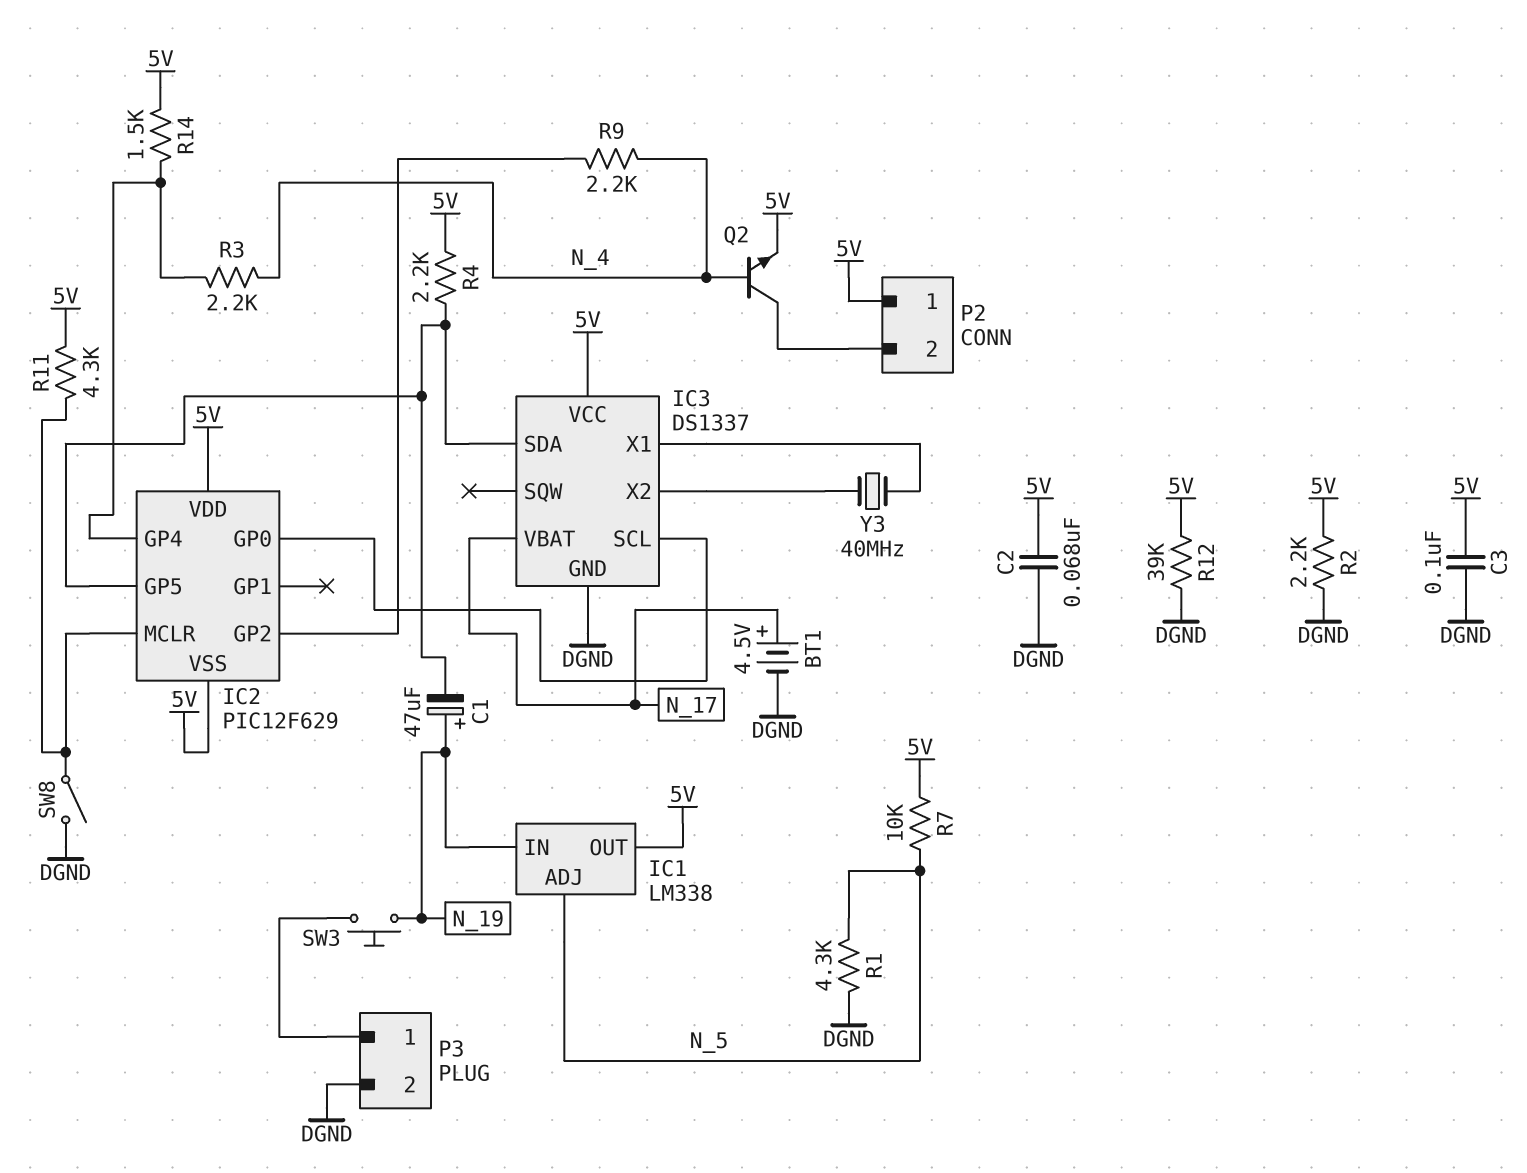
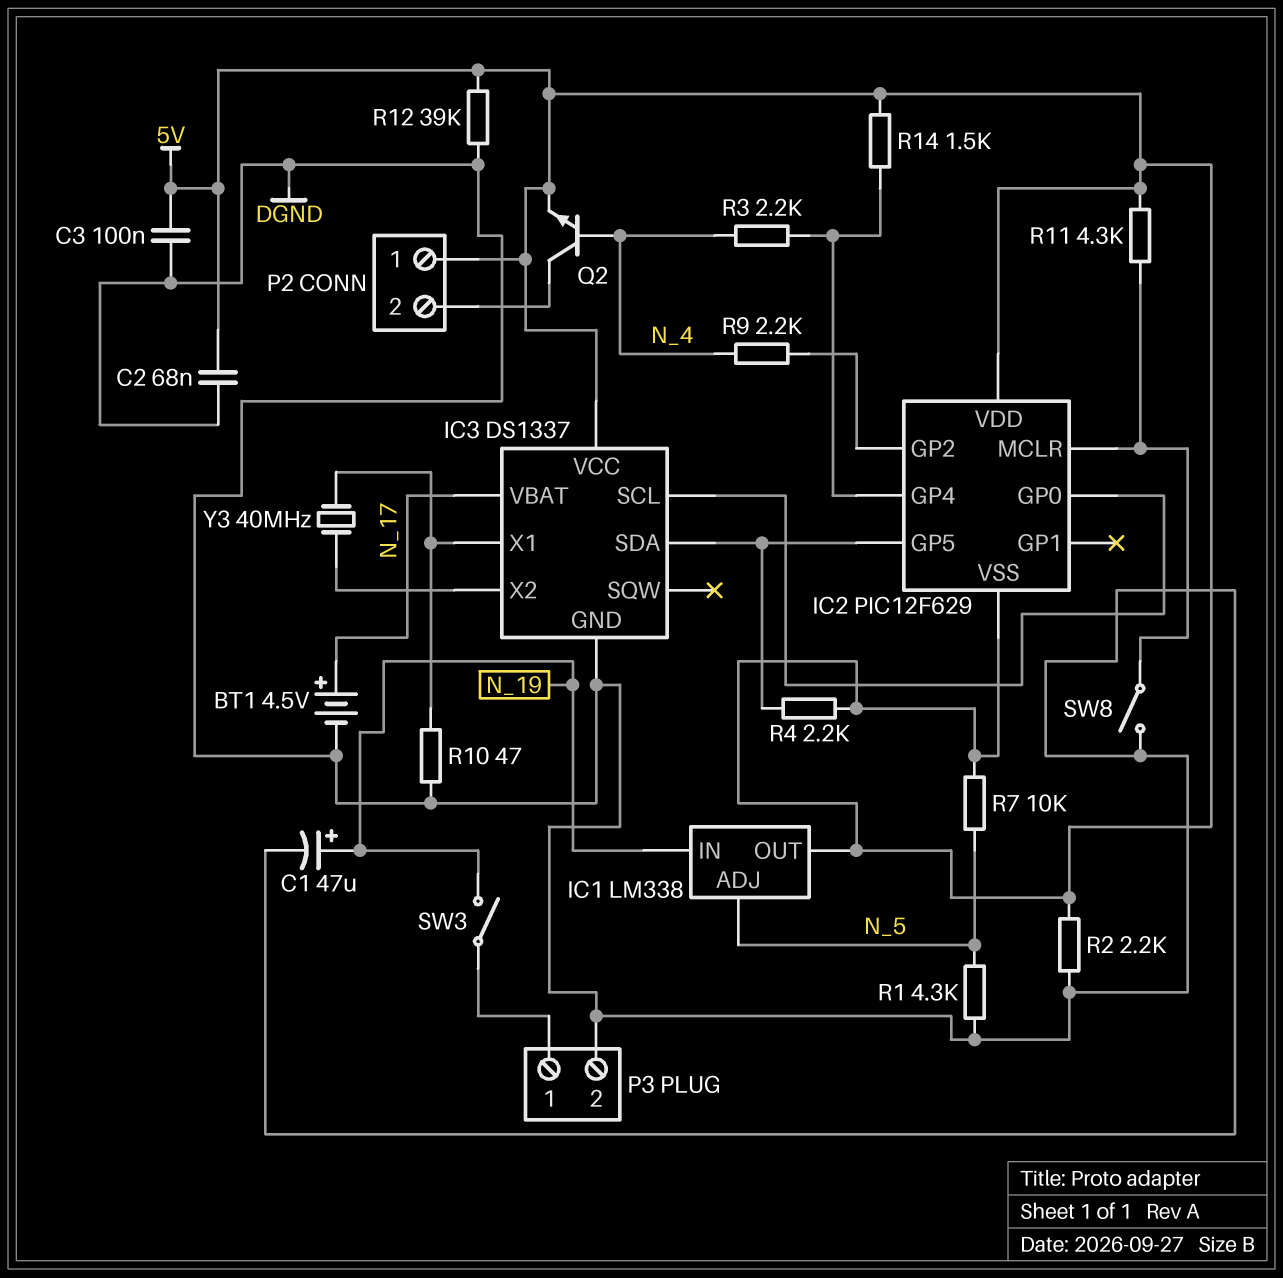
C1: 47uF (plus N_19, minus IC2/GP5) -> 47uF (plus N_19, minus DGND)
R10: none -> 47 (DGND, IC3/X1)
SW3: button (N_19, P3/1) -> switch (N_19, P3/1)

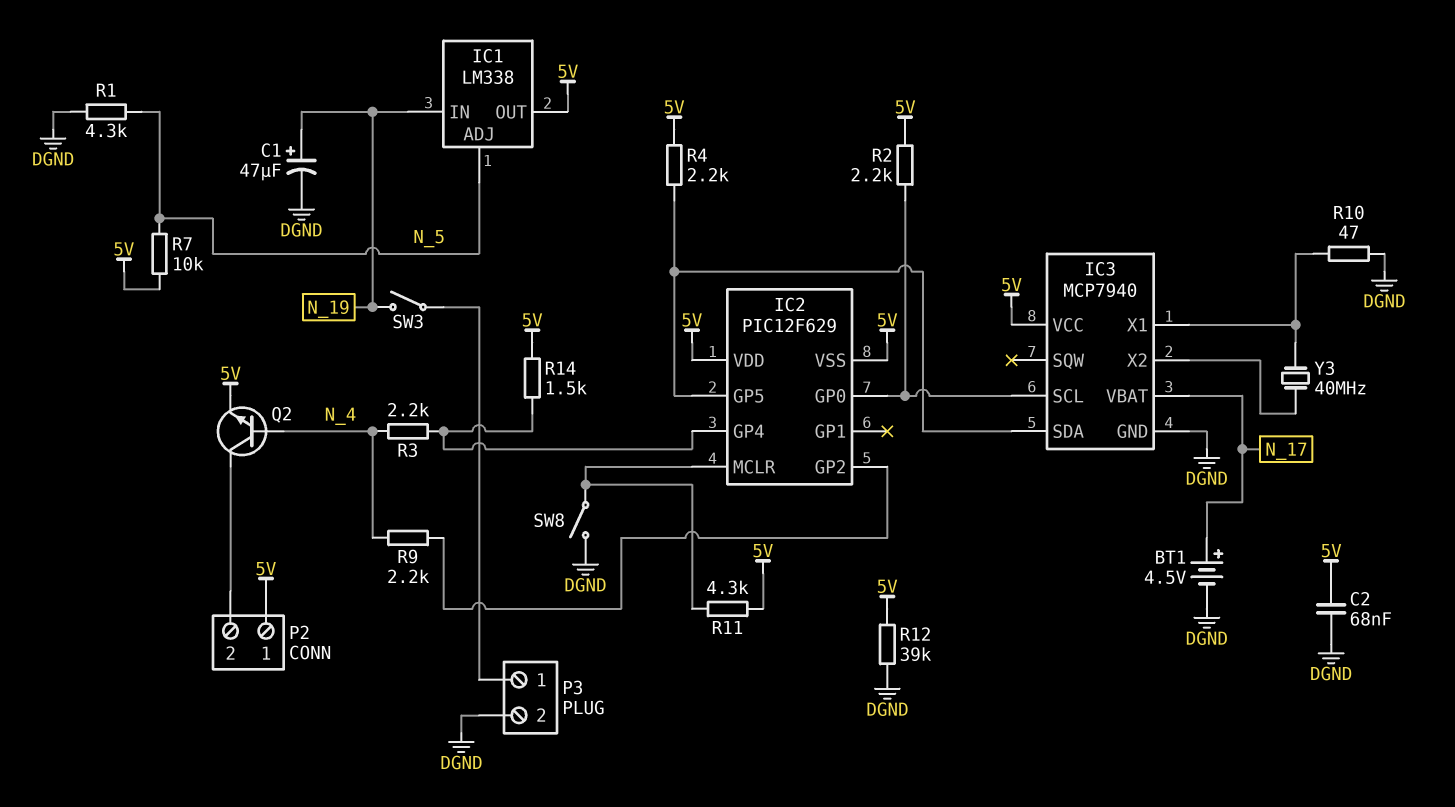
C3: 100nF (5V, DGND) -> none
IC3: DS1337 -> MCP7940
R2: 2.2k (5V, DGND) -> 2.2k (5V, IC2/GP0)

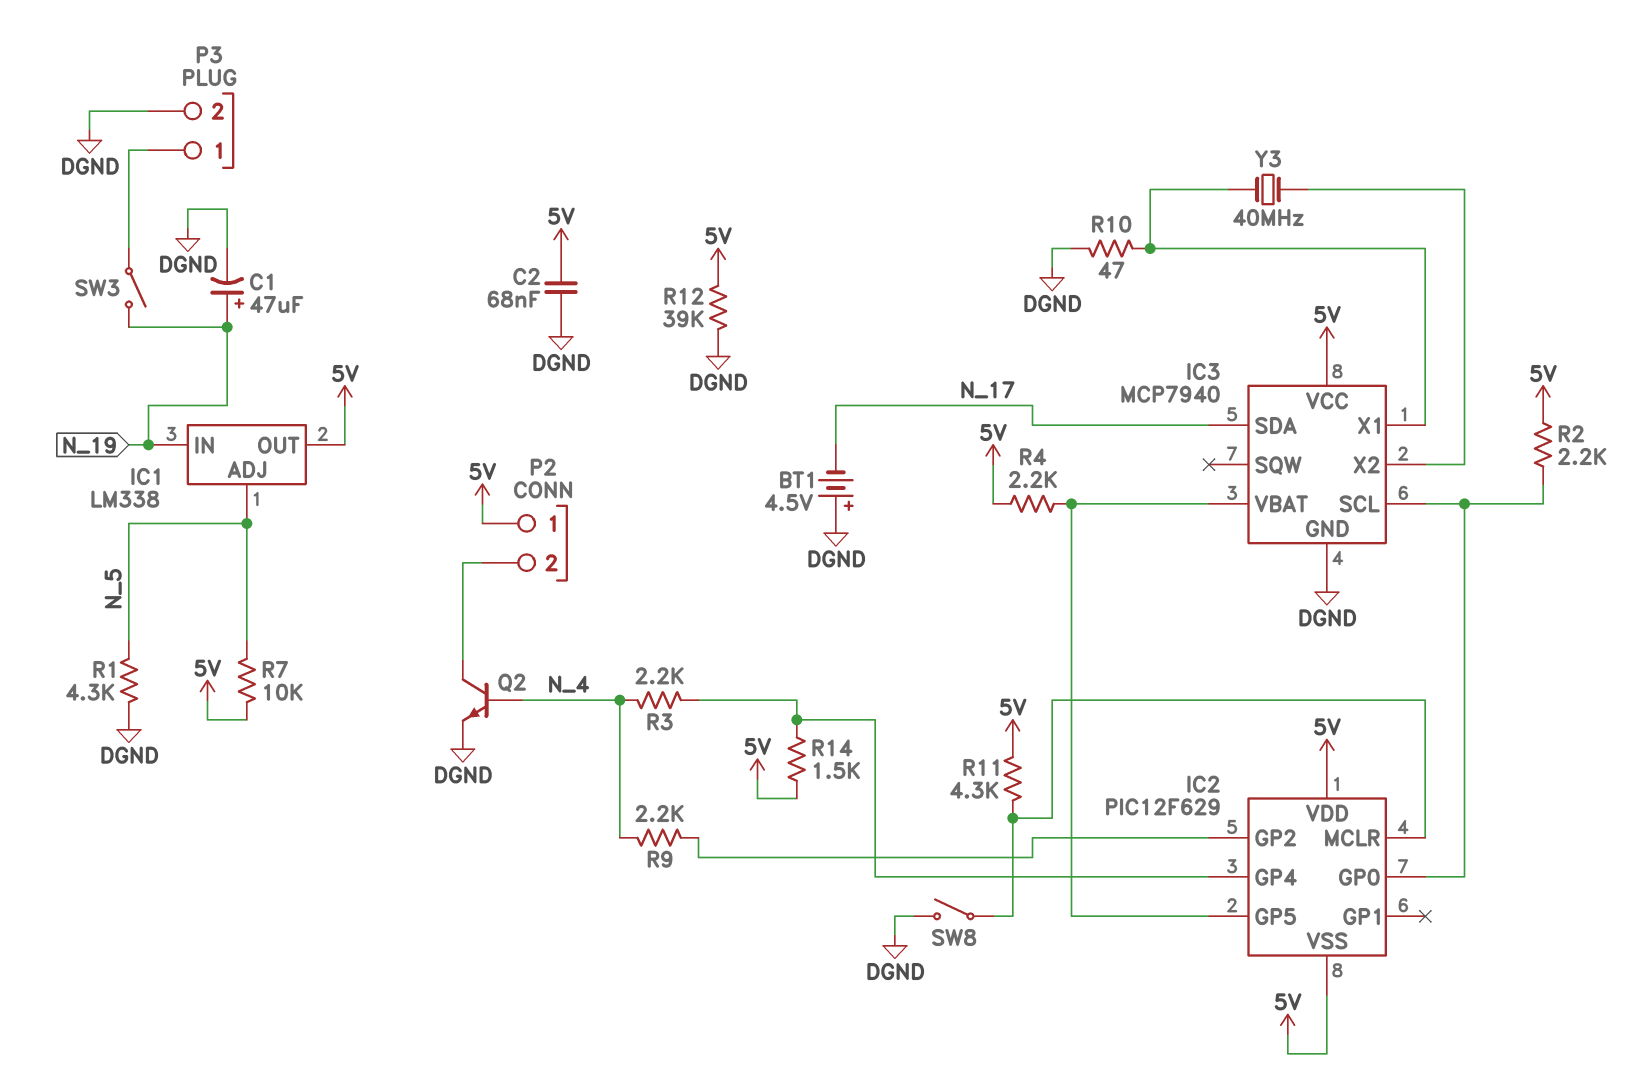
BT1: 4.5V (plus N_17, minus DGND) -> 4.5V (plus DGND, minus N_17)
IC3 pin SDA: IC2/GP5 -> N_17
IC3 pin VBAT: N_17 -> IC2/GP5
Q2: NPN (B N_4, C P2/2, E 5V) -> NPN (B N_4, C P2/2, E DGND)

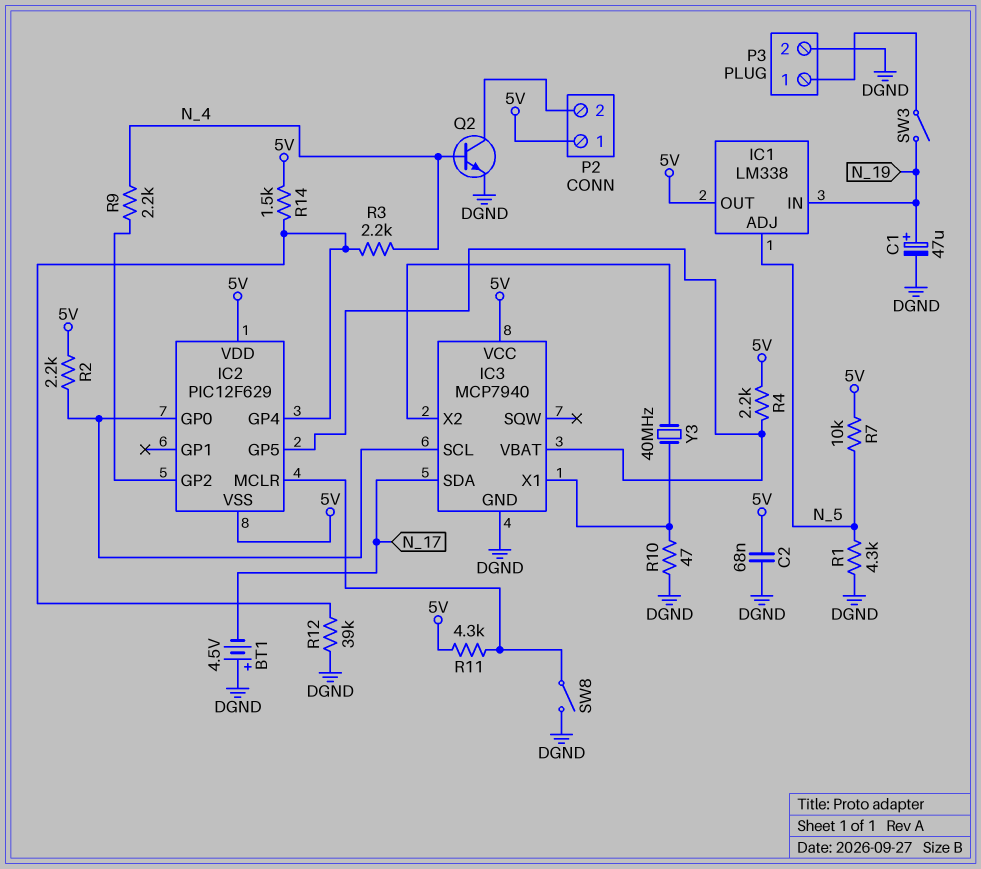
R12: 39k (5V, DGND) -> 39k (DGND, IC2/GP4)

